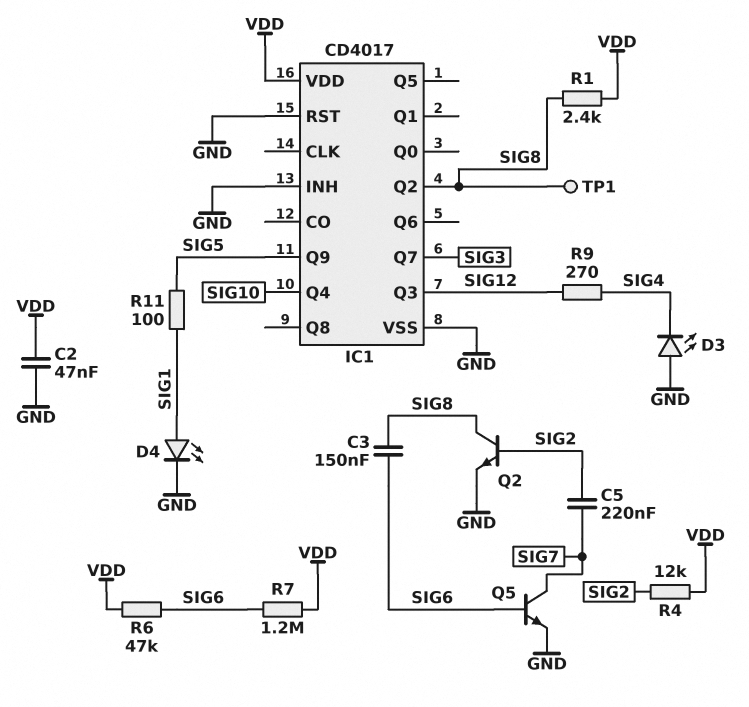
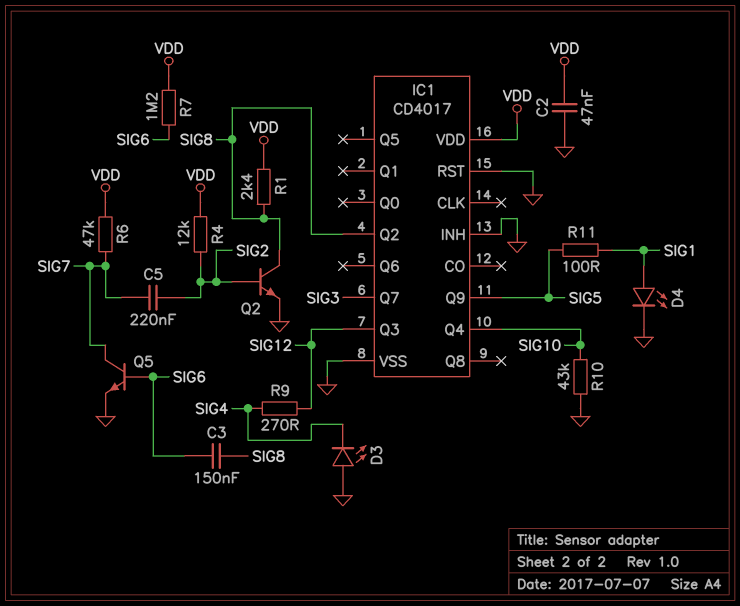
R6: 47k (SIG6, VDD) -> 47k (SIG7, VDD)
R10: none -> 43k (GND, SIG10)
TP1: test point (SIG8) -> none

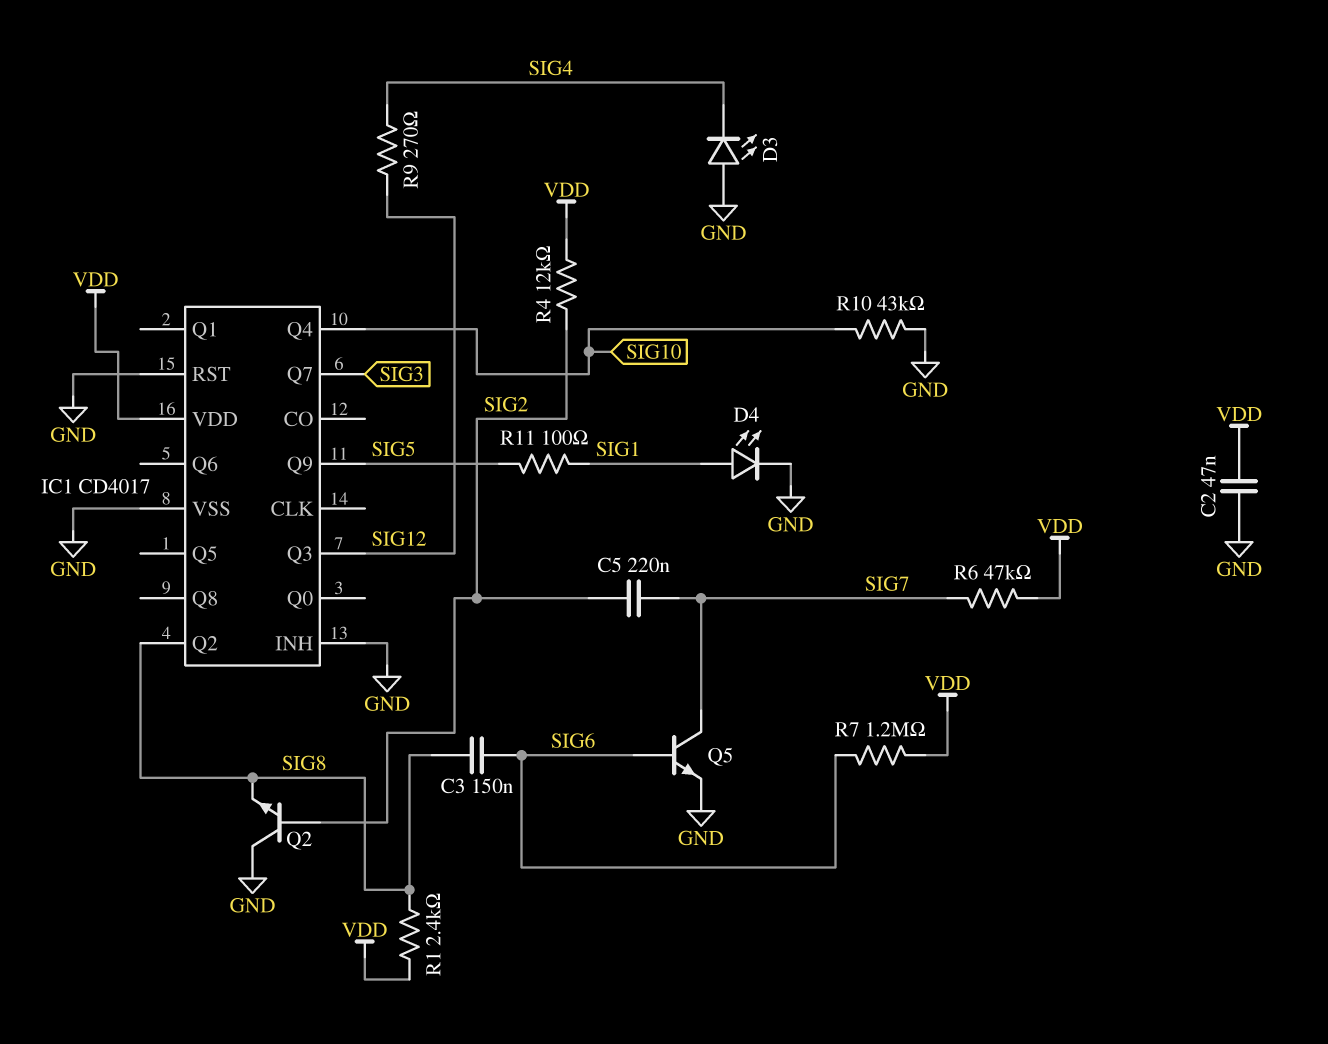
Q2: NPN (B SIG2, C SIG8, E GND) -> NPN (B SIG2, C GND, E SIG8)

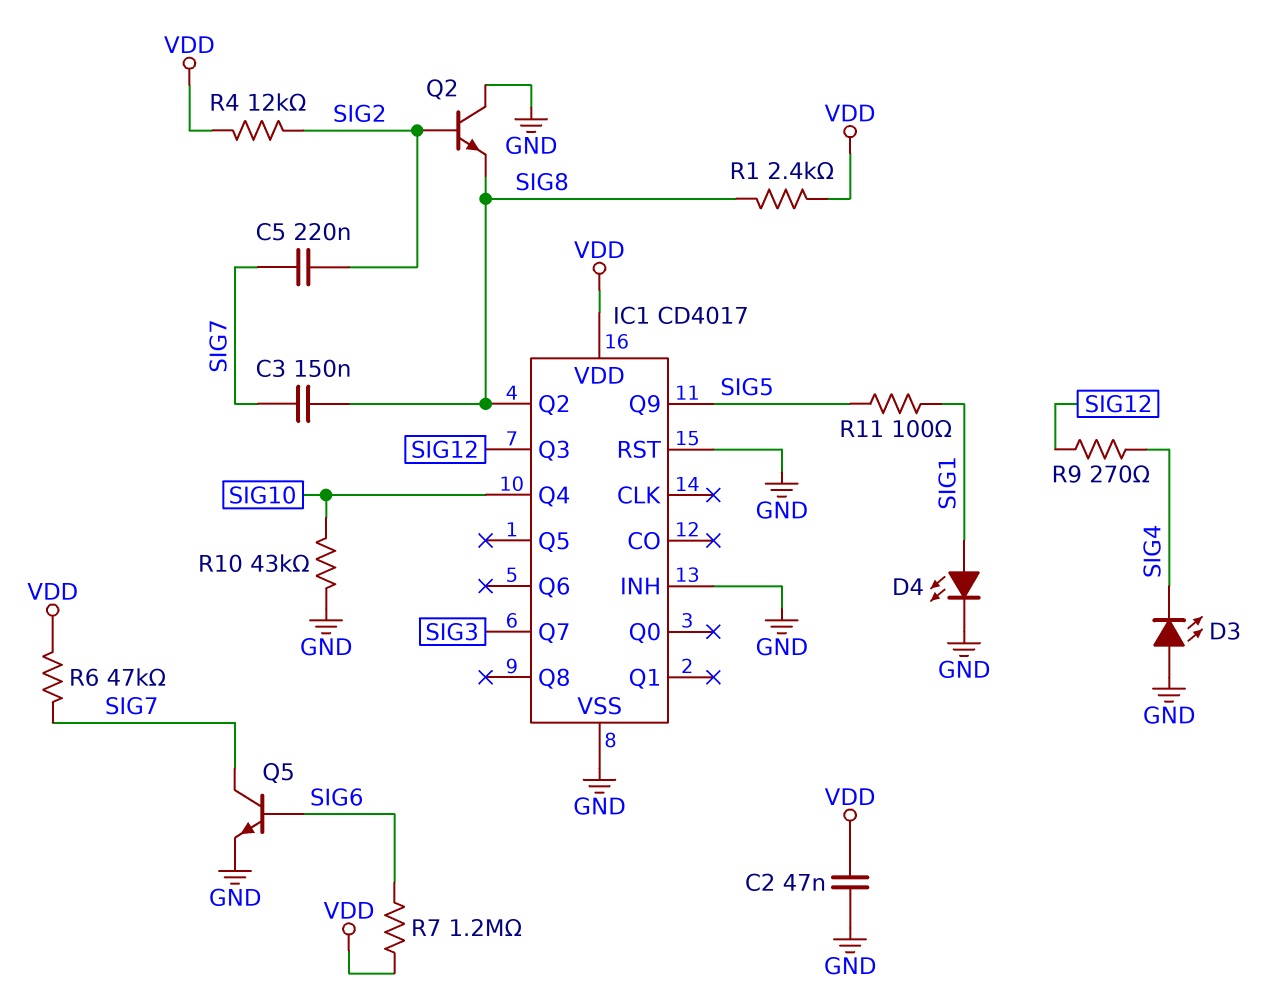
C3: 150nF (SIG6, SIG8) -> 150nF (SIG7, SIG8)

